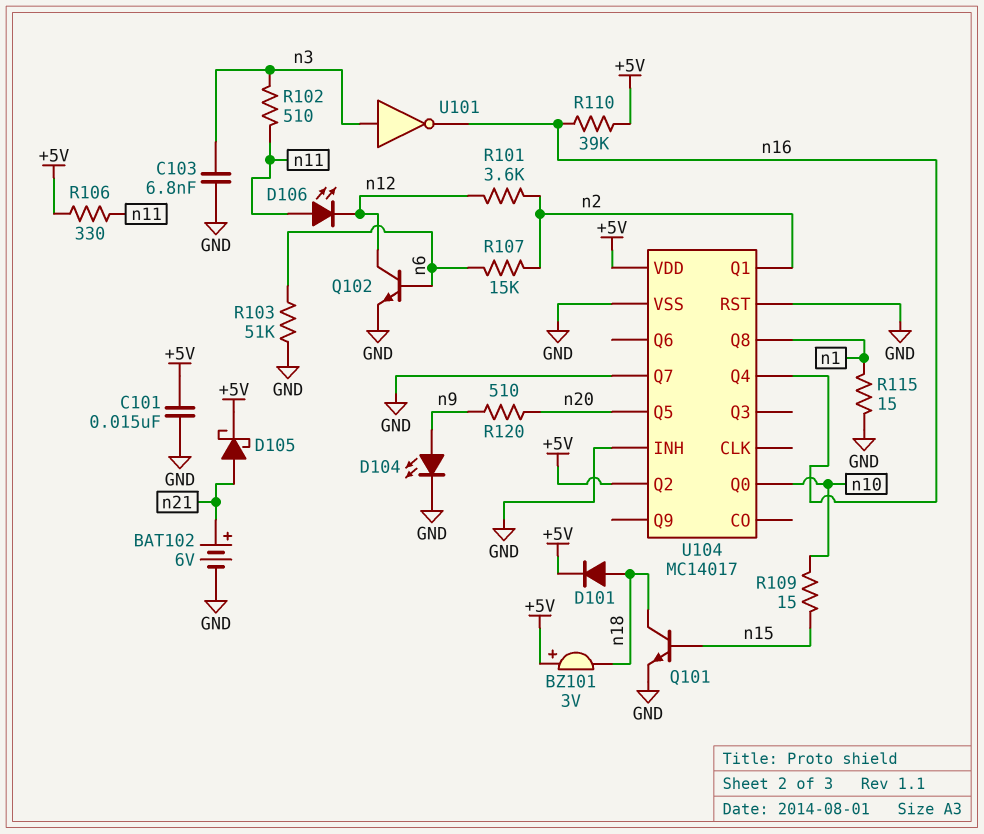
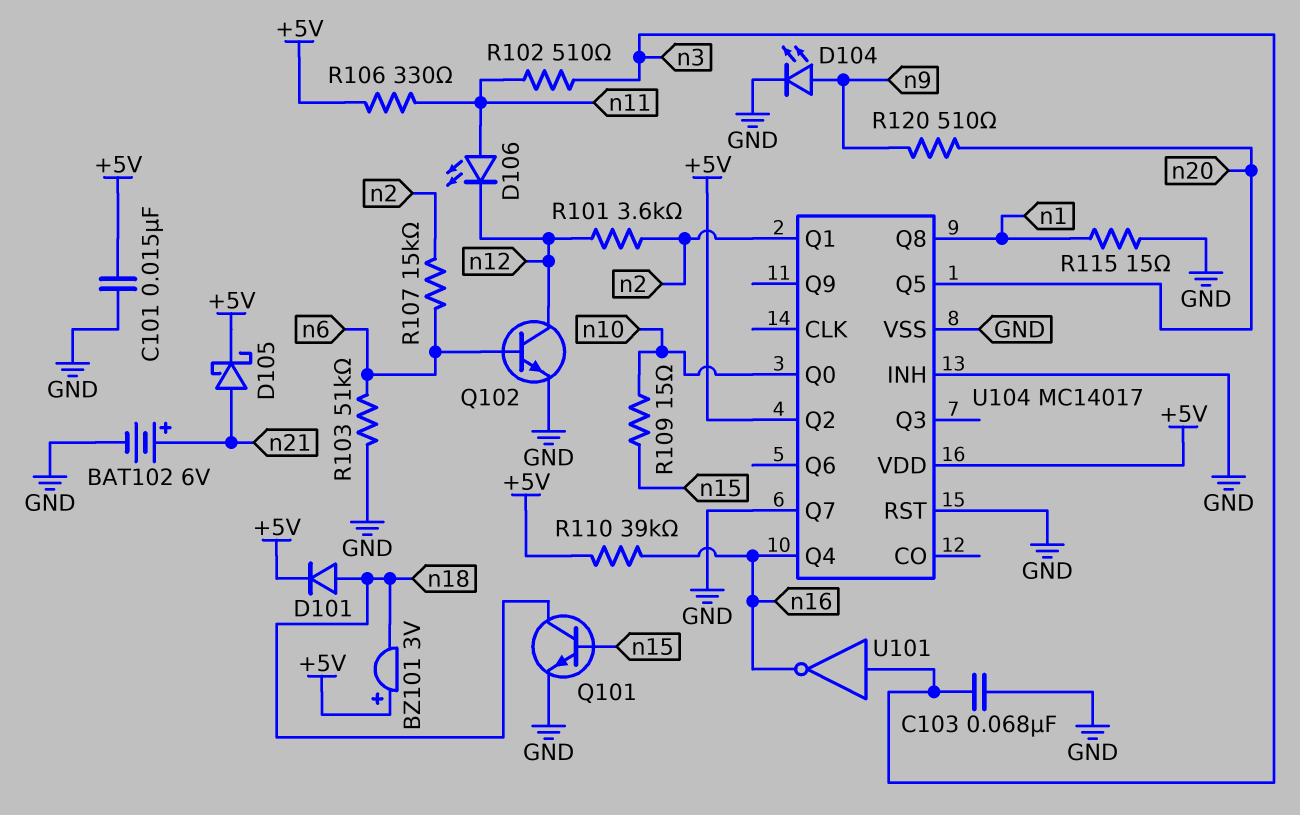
C103: 6.8nF (GND, n3) -> 68nF (GND, n3)

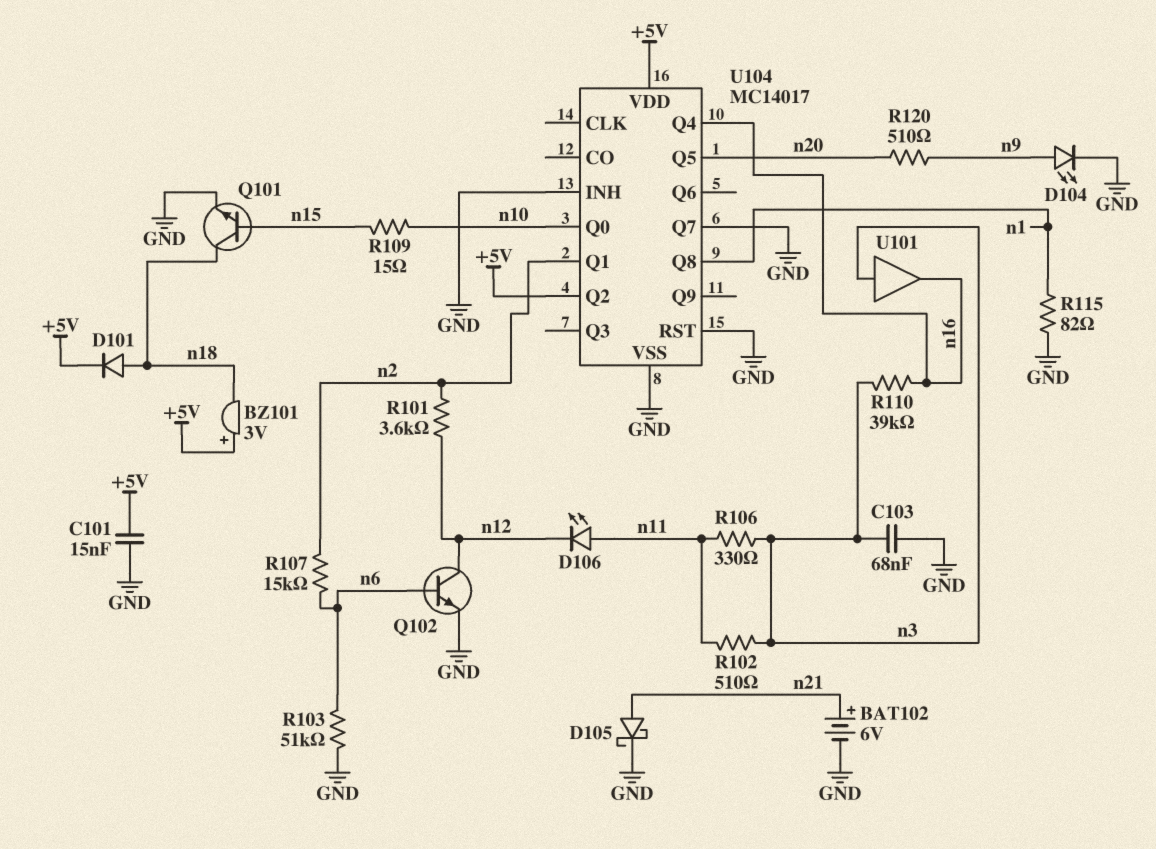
D105: schottky (A n21, K +5V) -> schottky (A n21, K GND)
R106: 330 (+5V, n11) -> 330 (n3, n11)
R110: 39k (+5V, n16) -> 39k (n3, n16)
R115: 15 (GND, n1) -> 82 (GND, n1)
U101: NOT (in n3, out n16) -> buffer (in n3, out n16)

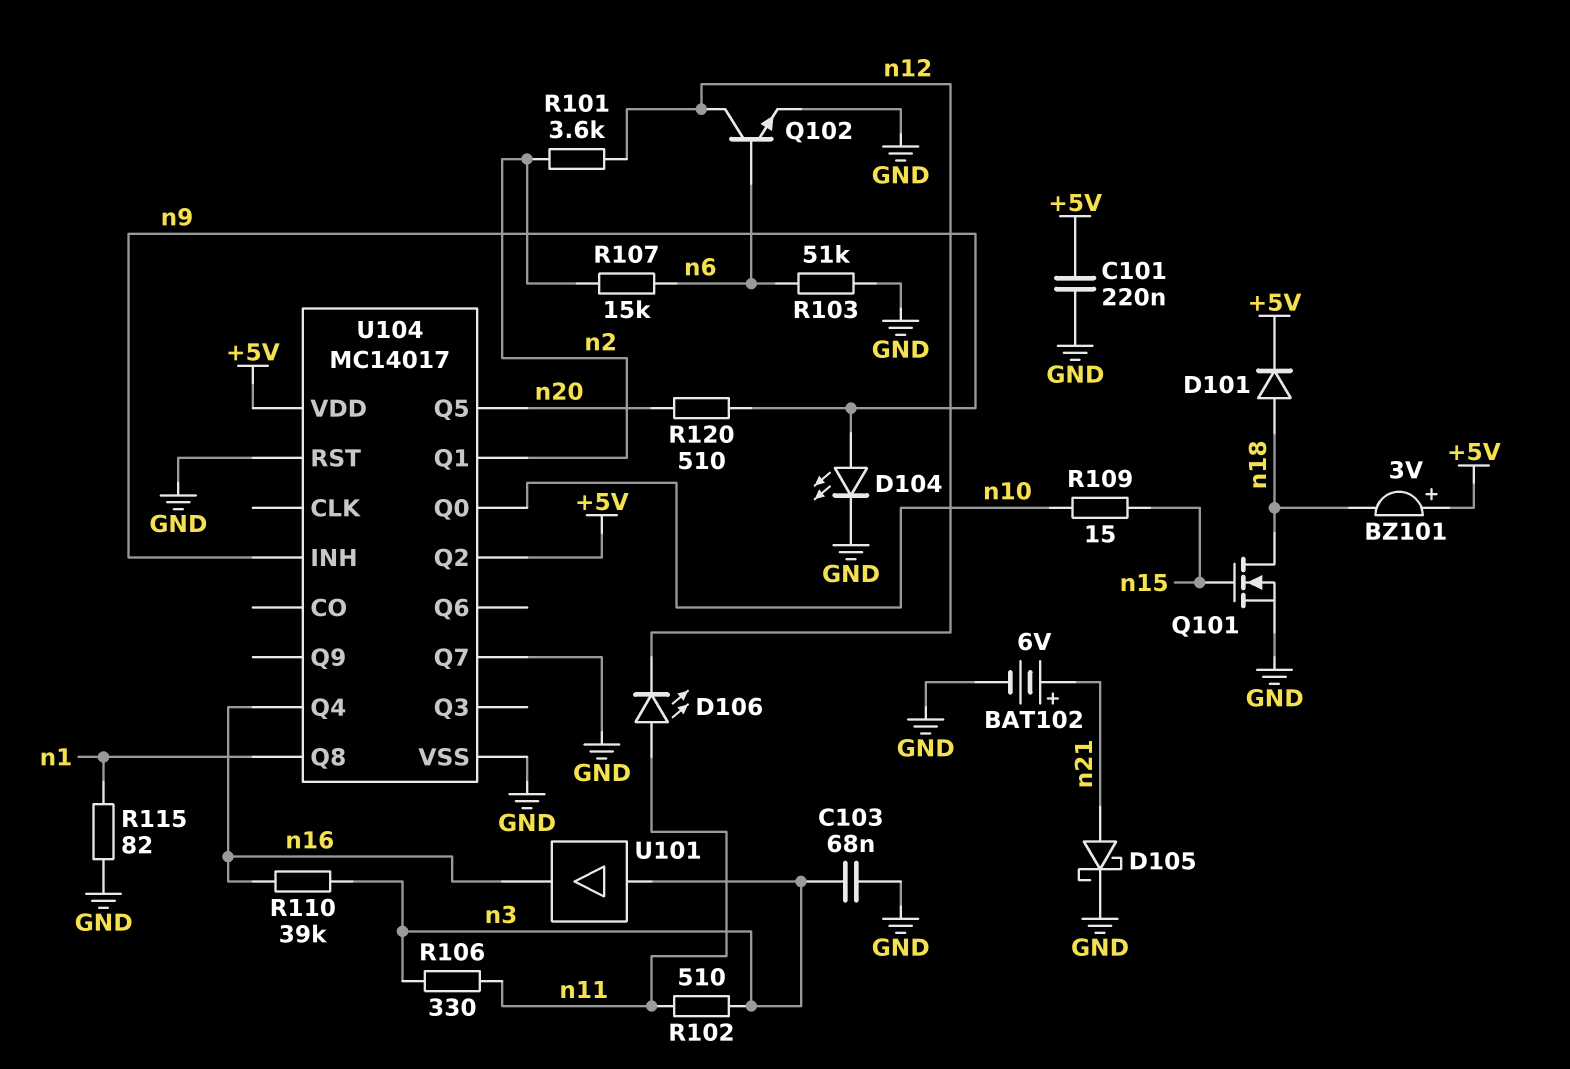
C101: 15nF (+5V, GND) -> 220nF (+5V, GND)
Q101: NPN (B n15, C n18, E GND) -> NMOS (G n15, D n18, S GND)
U104 pin INH: GND -> n9

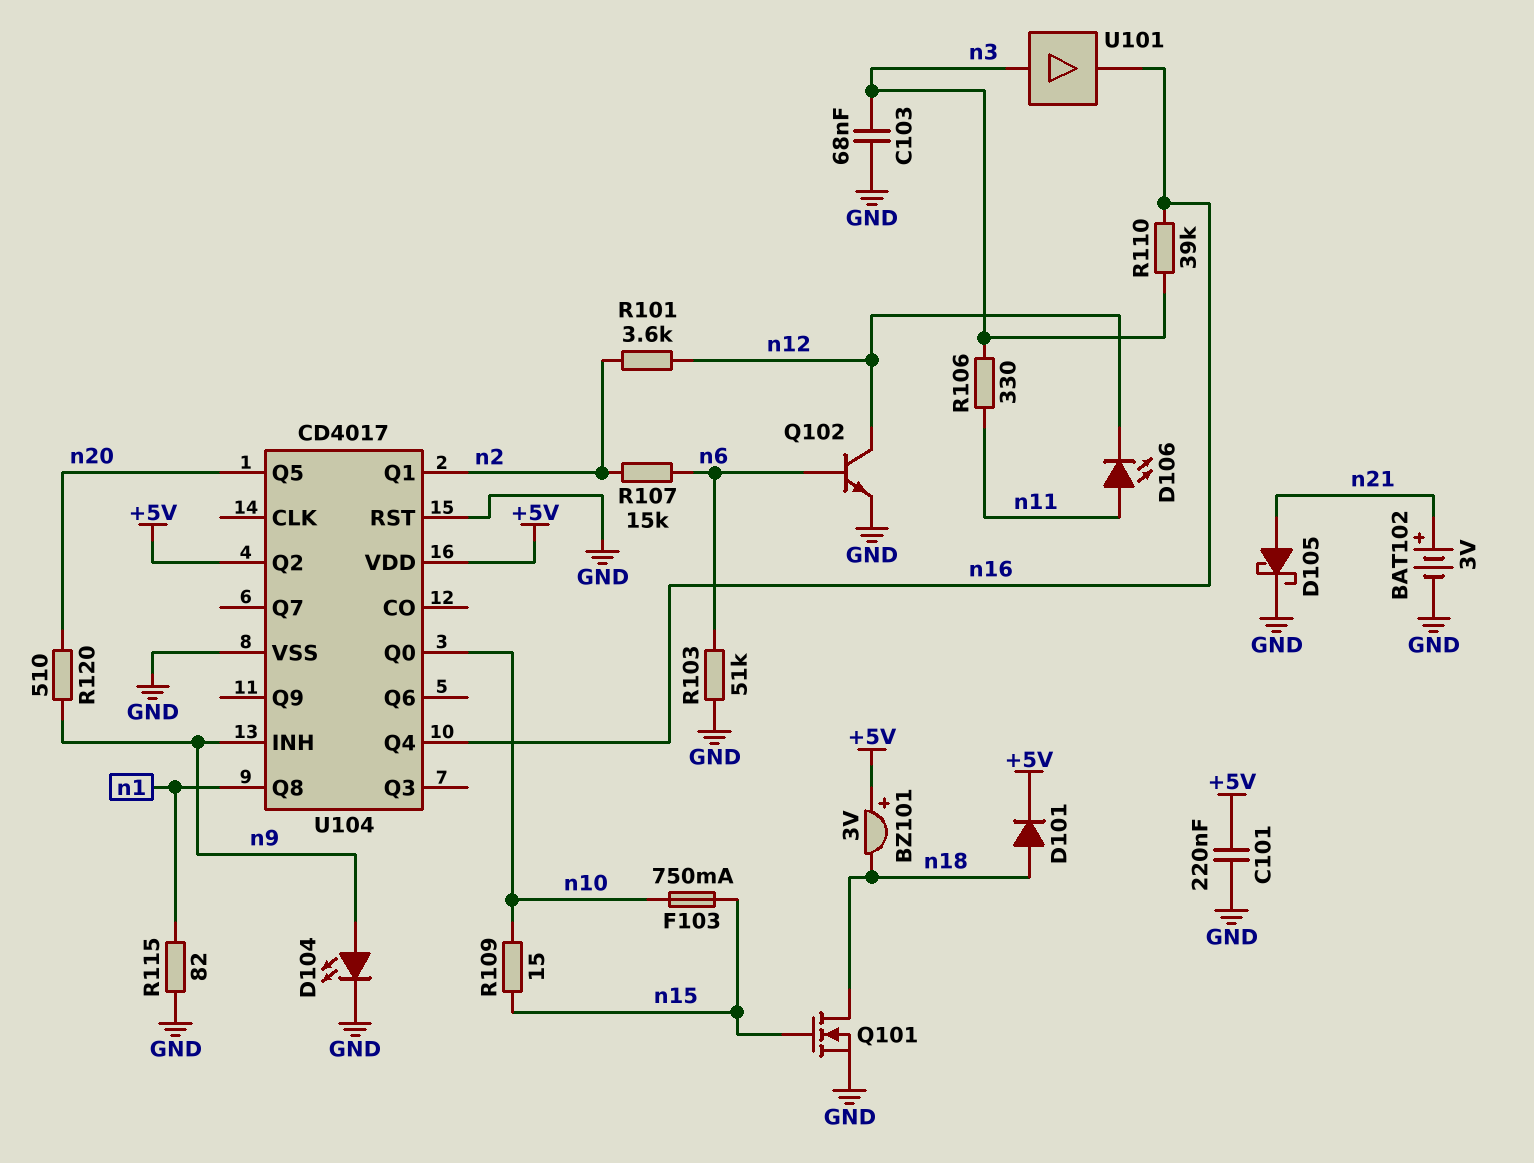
BAT102: 6V (plus n21, minus GND) -> 3V (plus n21, minus GND)
F103: none -> 750mA (n10, n15)
R102: 510 (n3, n11) -> none
U104: MC14017 -> CD4017
U104 pin Q7: GND -> none

